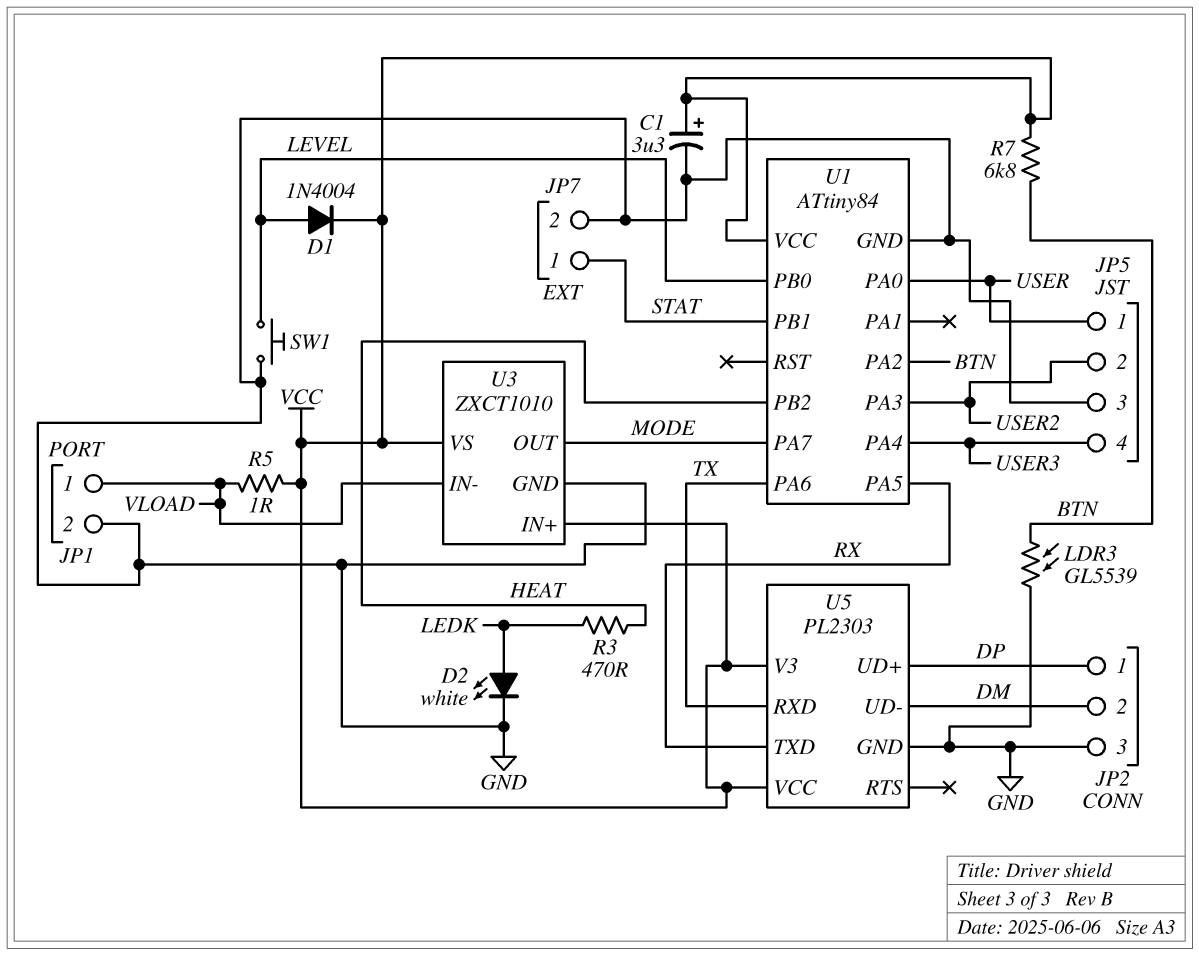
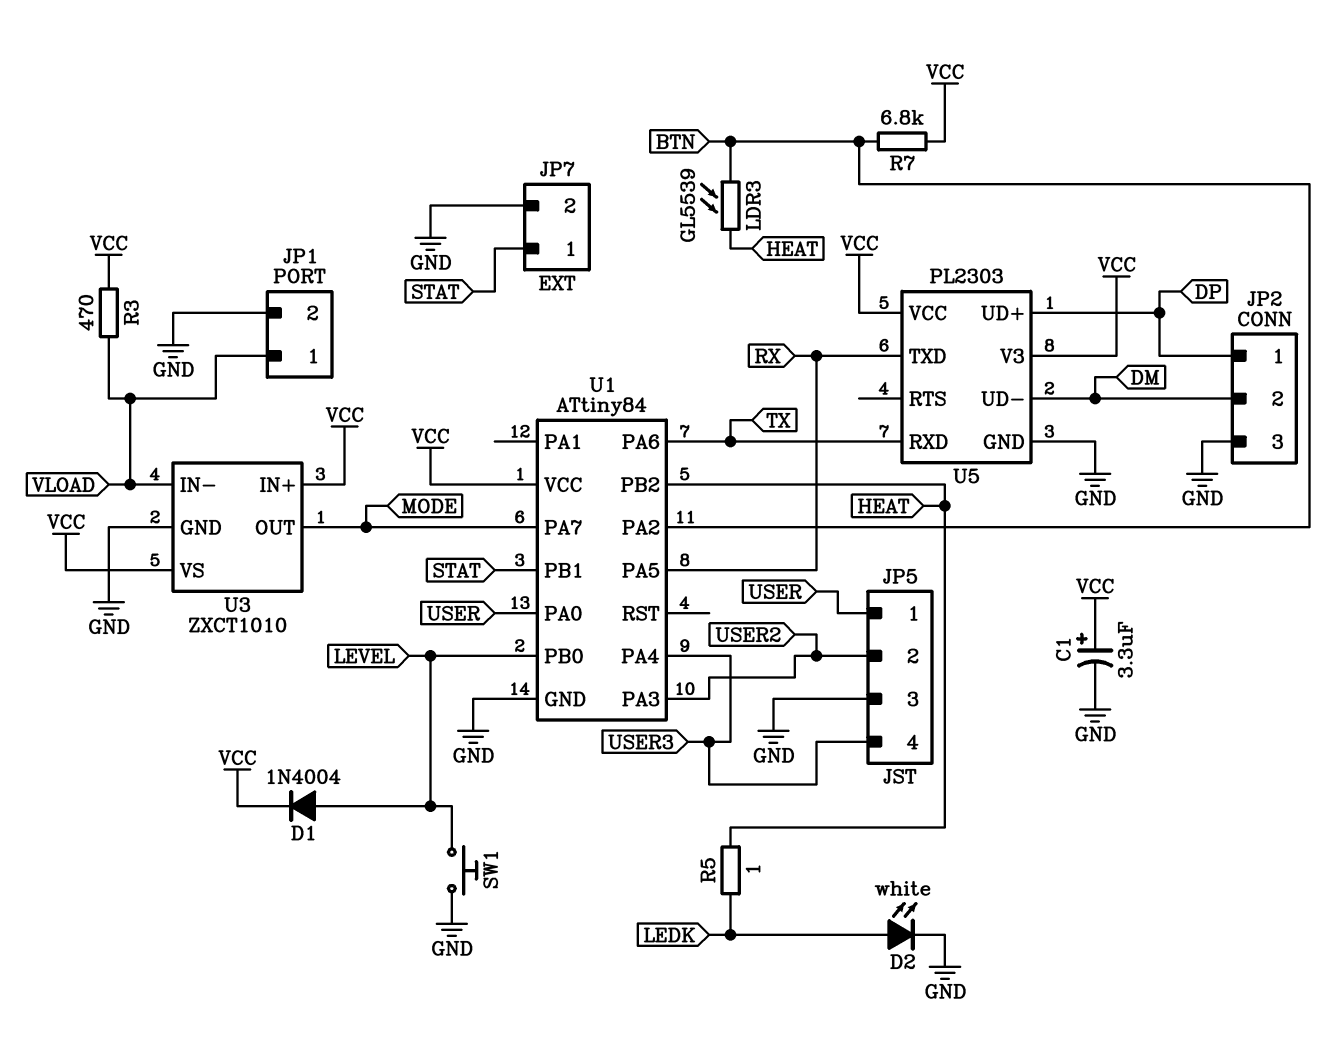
LDR3: GL5539 (BTN, GND) -> GL5539 (BTN, HEAT)
R3: 470 (HEAT, LEDK) -> 470 (VCC, VLOAD)
R5: 1 (VCC, VLOAD) -> 1 (HEAT, LEDK)

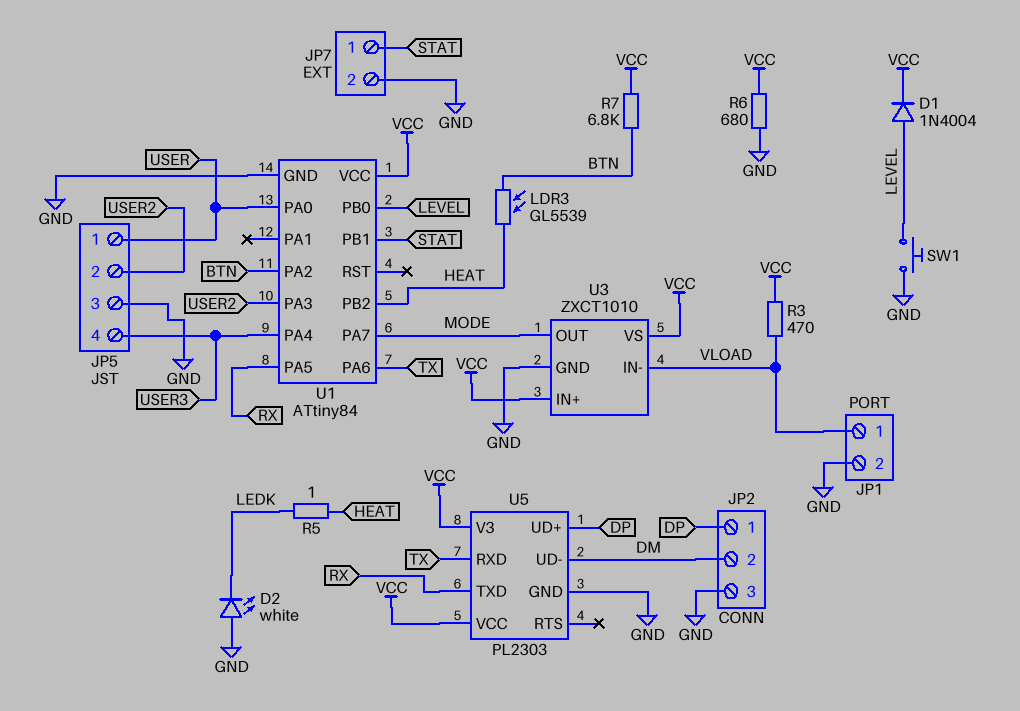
C1: 3.3uF (plus VCC, minus GND) -> none
D2: LED white (A LEDK, K GND) -> LED white (A GND, K LEDK)
R6: none -> 680 (GND, VCC)

